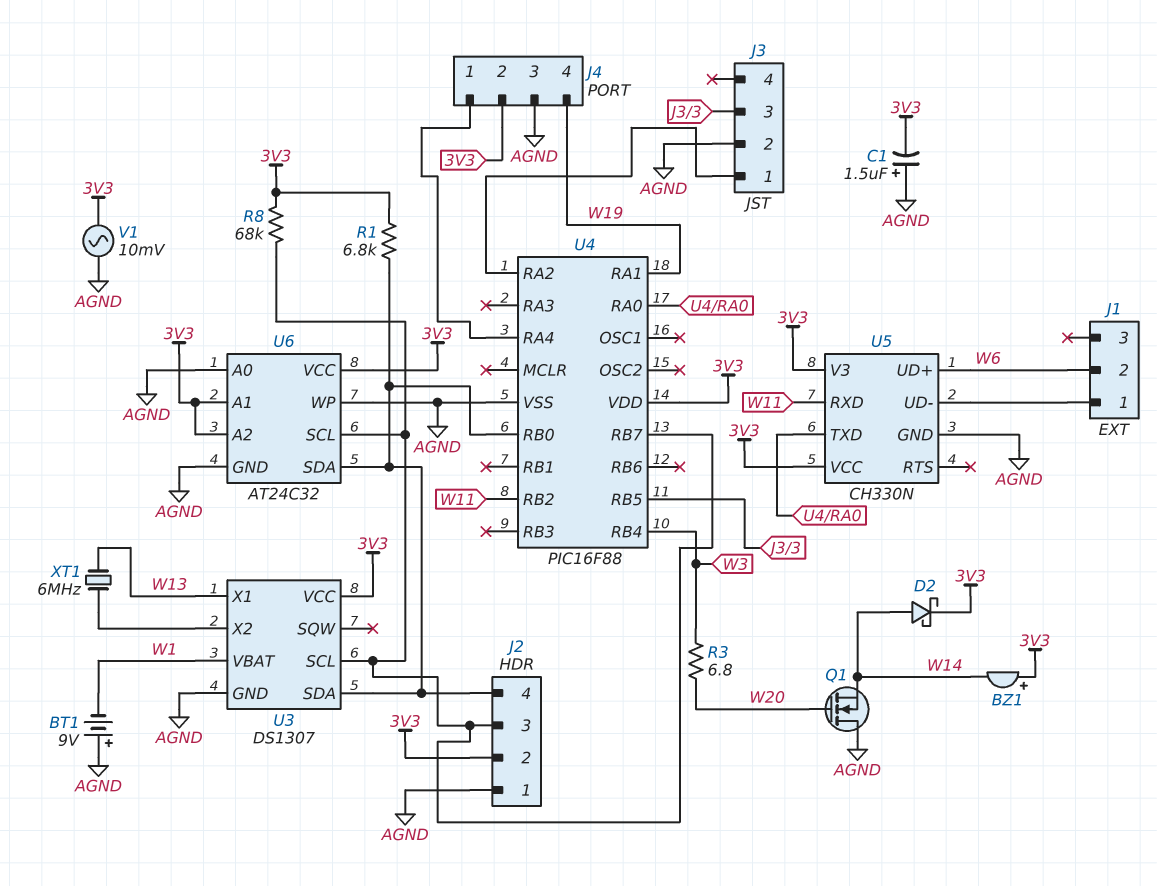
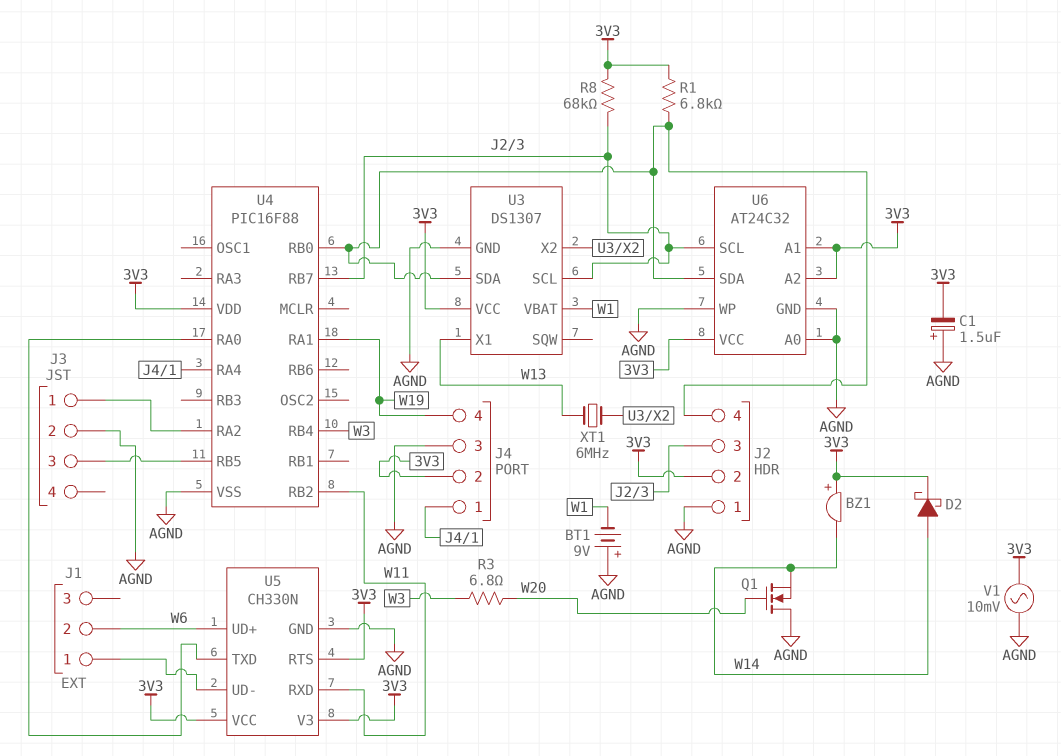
U5 pin RTS: none -> 3V3

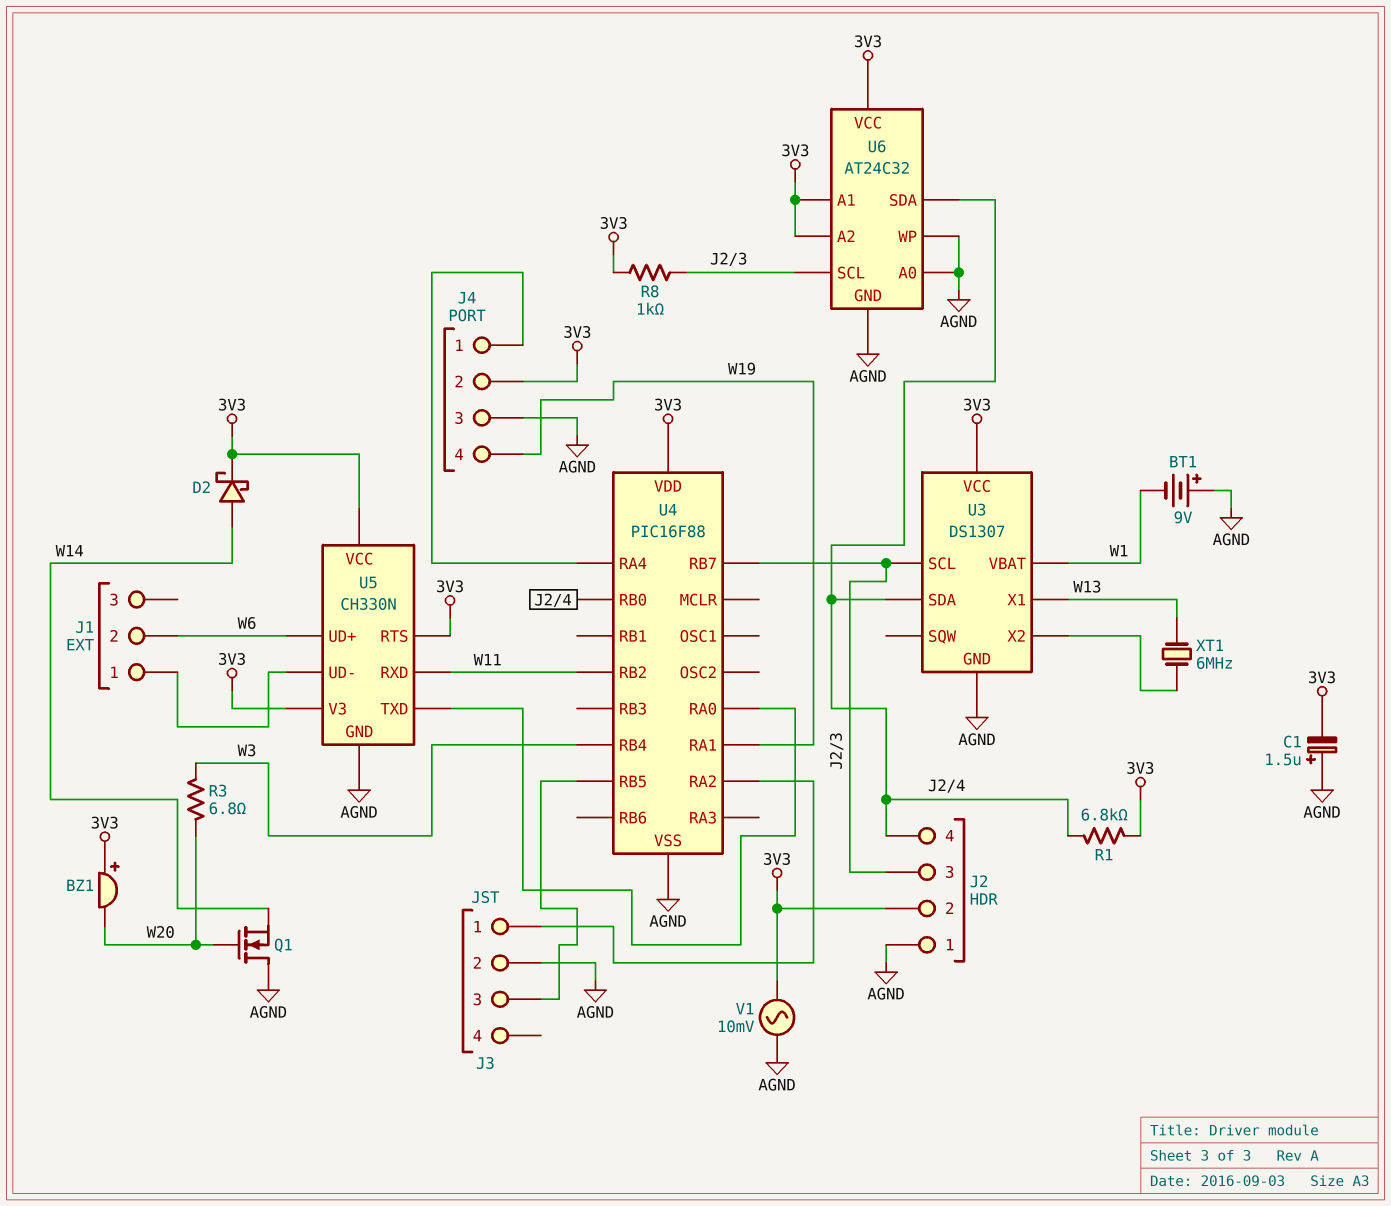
BZ1: buzzer (plus 3V3, minus W14) -> buzzer (plus 3V3, minus W20)
R8: 68k (3V3, J2/3) -> 1k (3V3, J2/3)

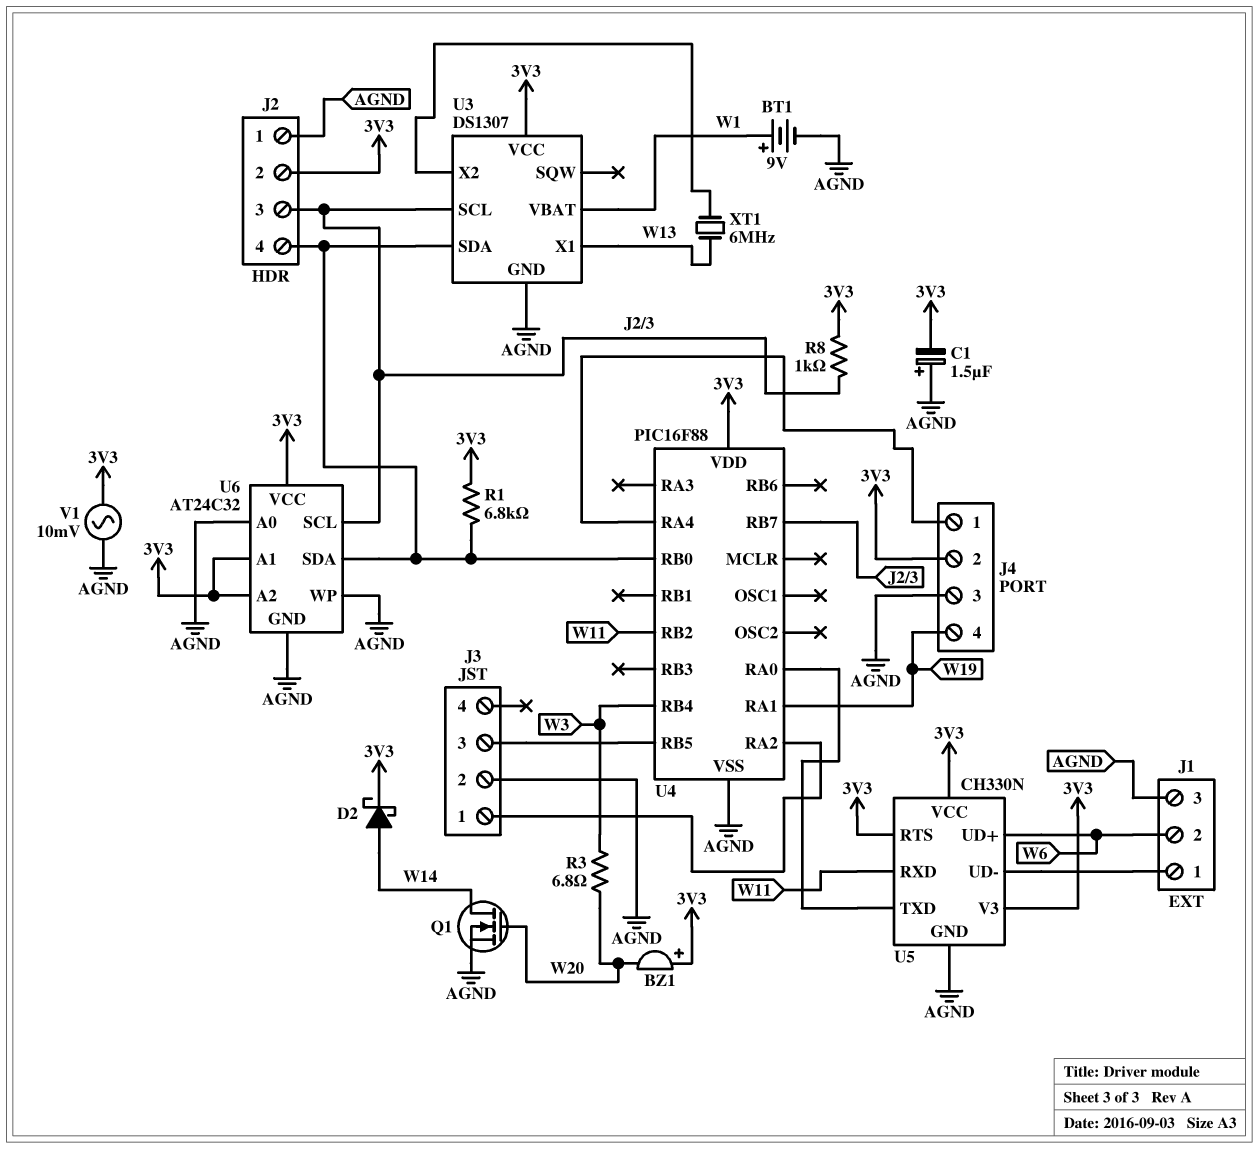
BT1: 9V (plus AGND, minus W1) -> 9V (plus W1, minus AGND)
J1 pin 3: none -> AGND
Q1: NMOS (G W20, D AGND, S W14) -> NMOS (G W20, D W14, S AGND)

